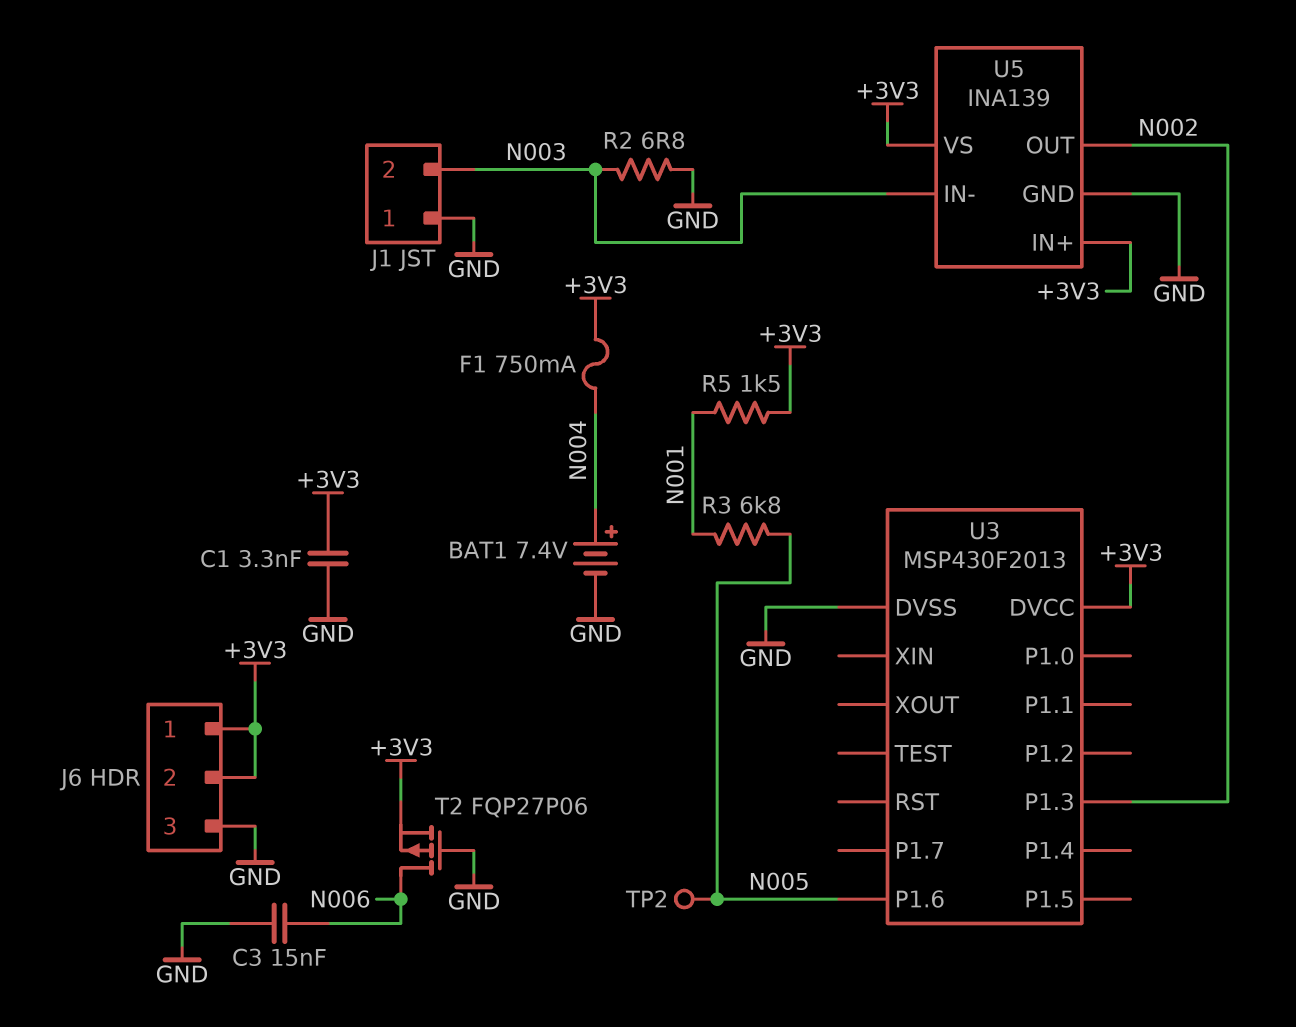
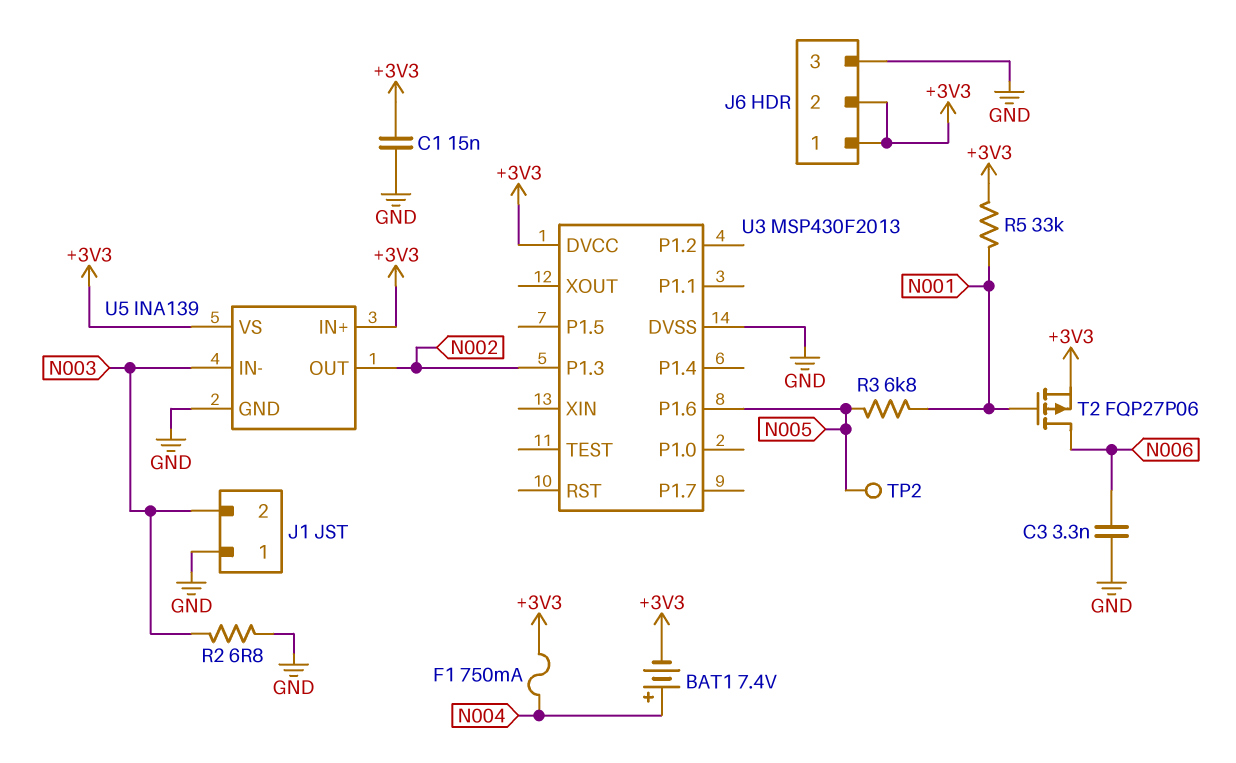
BAT1: 7.4V (plus N004, minus GND) -> 7.4V (plus N004, minus +3V3)
C1: 3.3nF (+3V3, GND) -> 15nF (+3V3, GND)
C3: 15nF (GND, N006) -> 3.3nF (GND, N006)
R5: 1.5k (+3V3, N001) -> 33k (+3V3, N001)
T2: PMOS FQP27P06 (G GND, D N006, S +3V3) -> PMOS FQP27P06 (G N001, D N006, S +3V3)

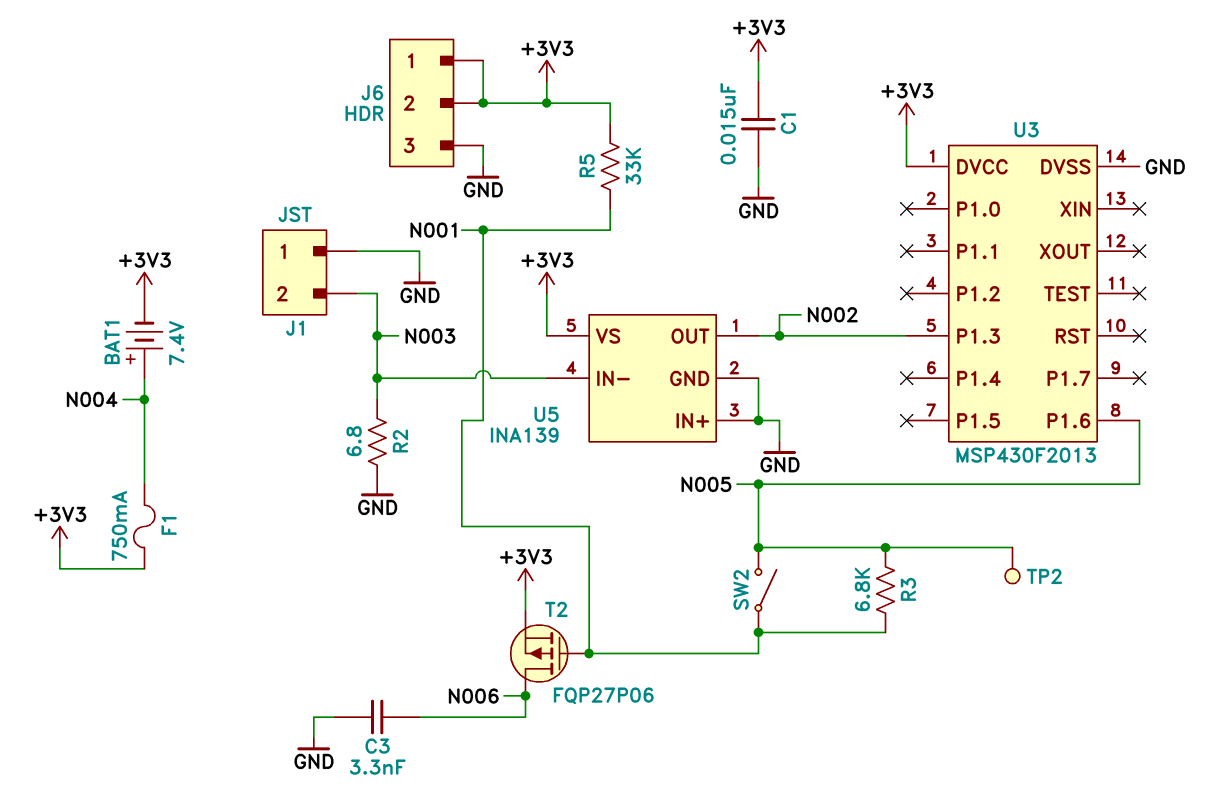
SW2: none -> switch (N001, N005)
U5 pin IN+: +3V3 -> GND

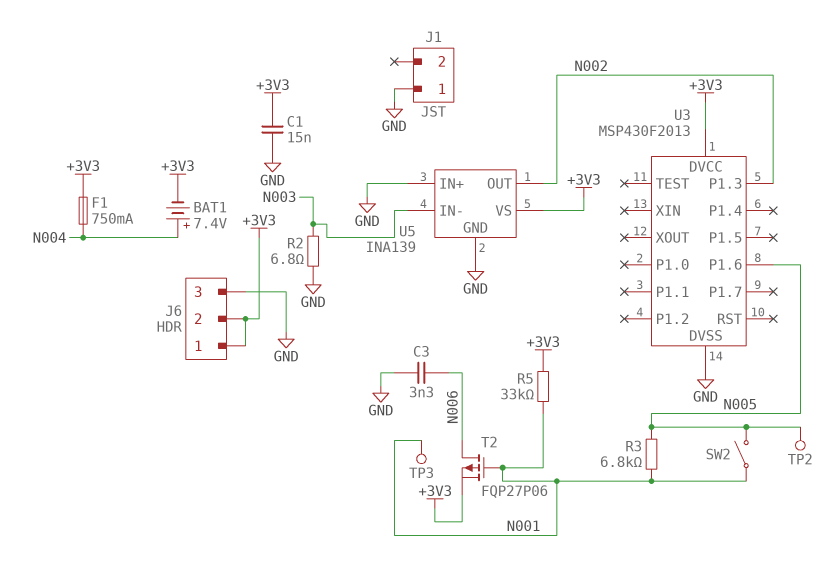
J1 pin 2: N003 -> none
TP3: none -> test point (N001)

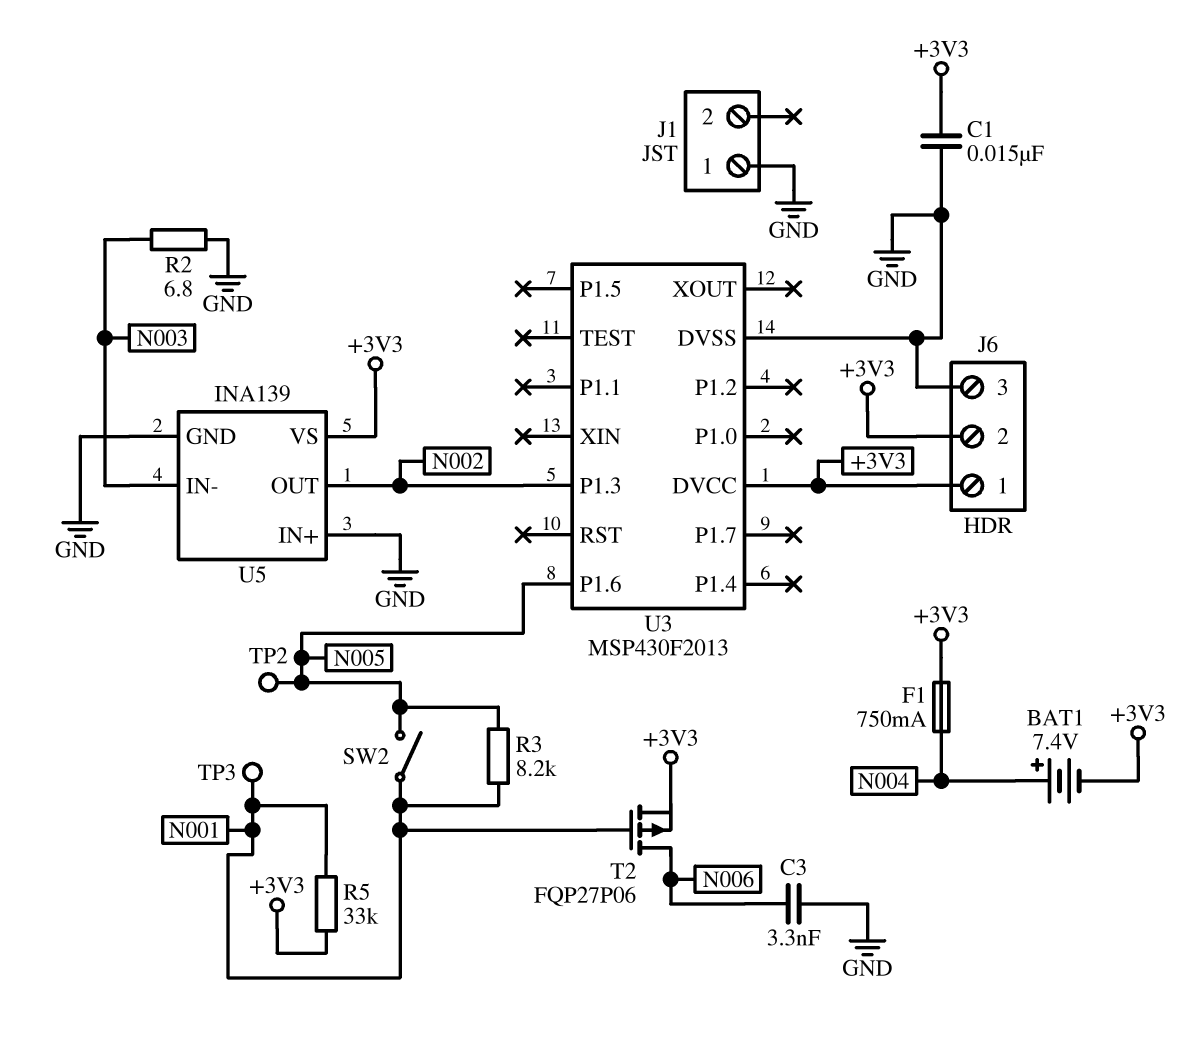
R3: 6.8k (N001, N005) -> 8.2k (N001, N005)

